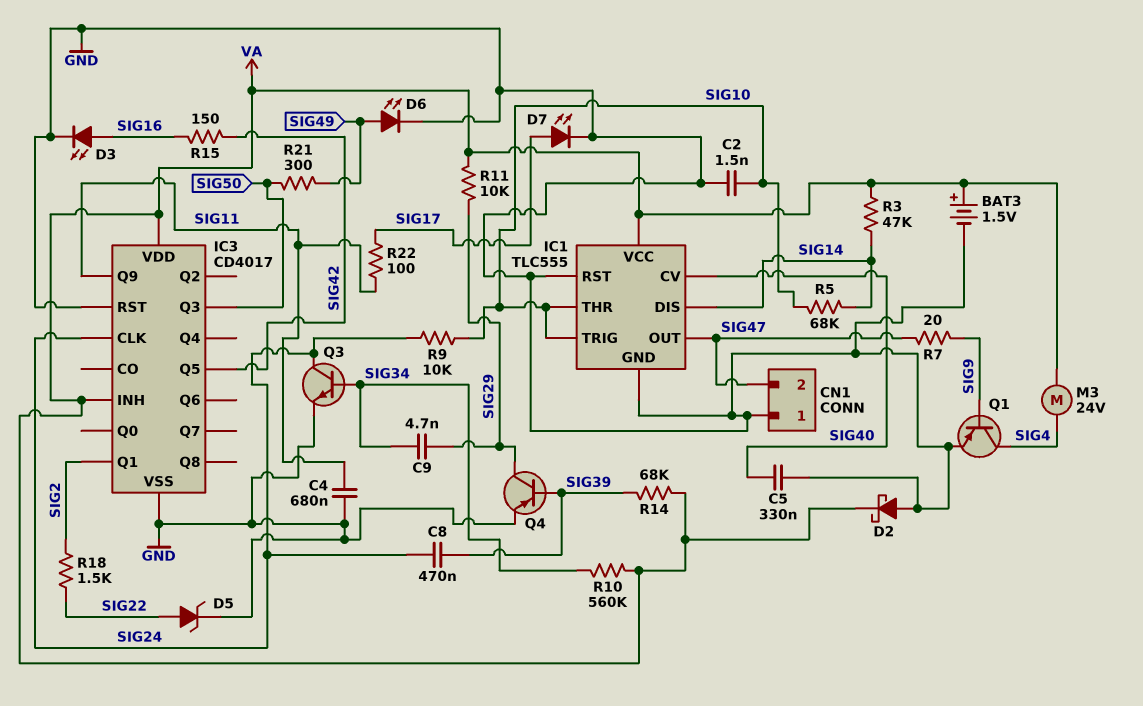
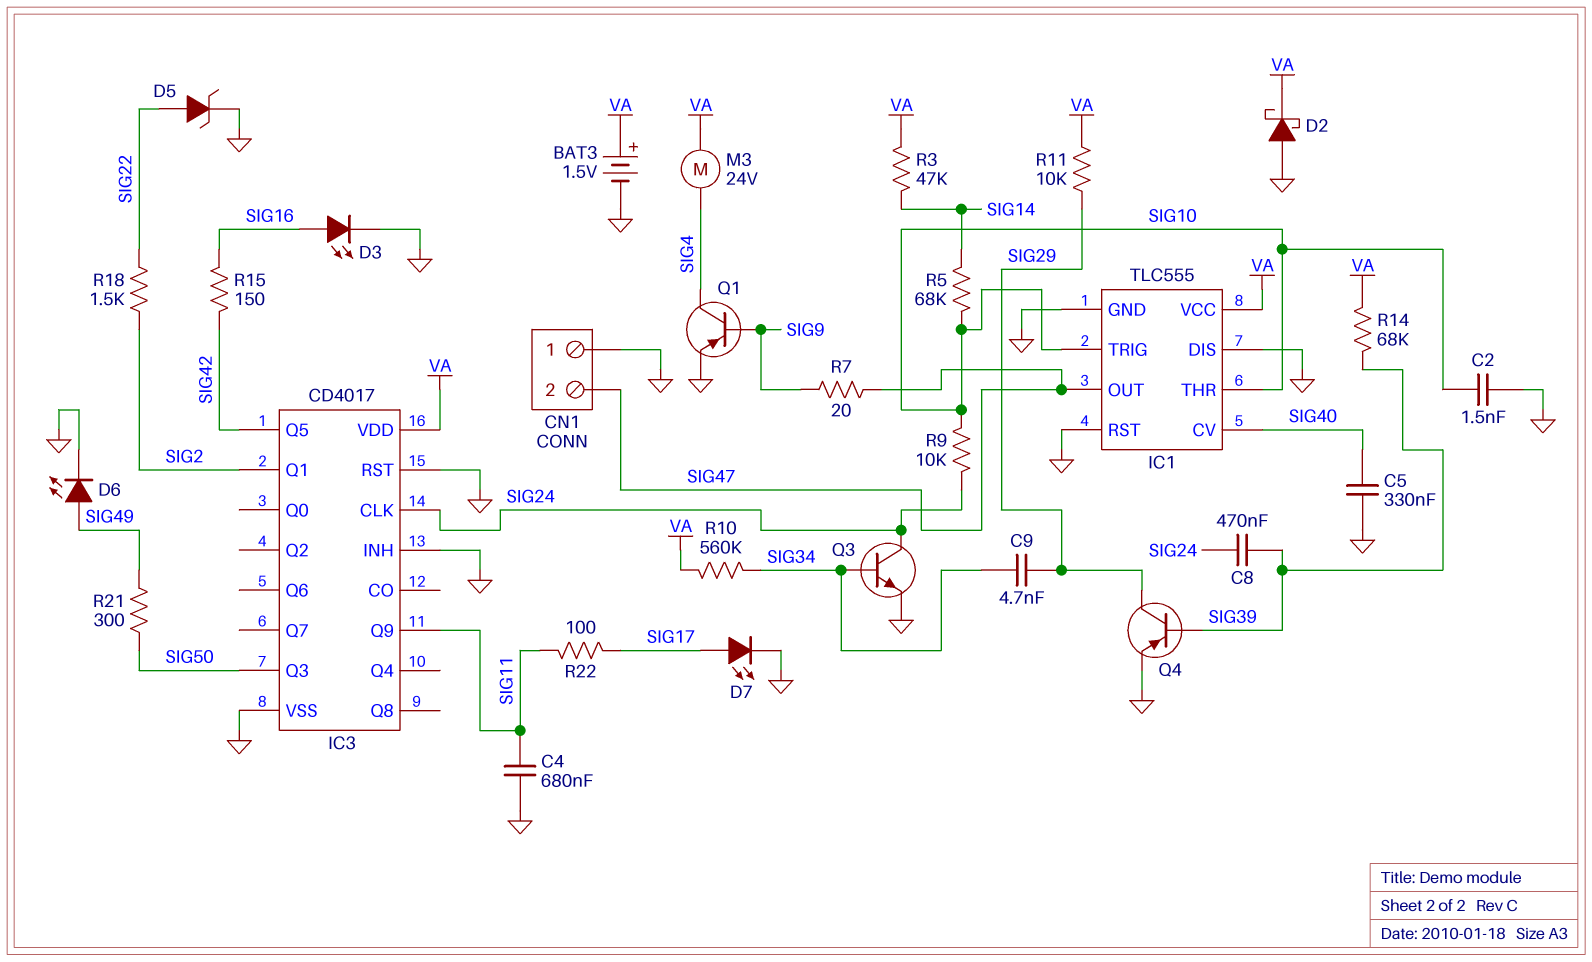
IC1 pin DIS: SIG14 -> GND
IC3 pin INH: VA -> GND

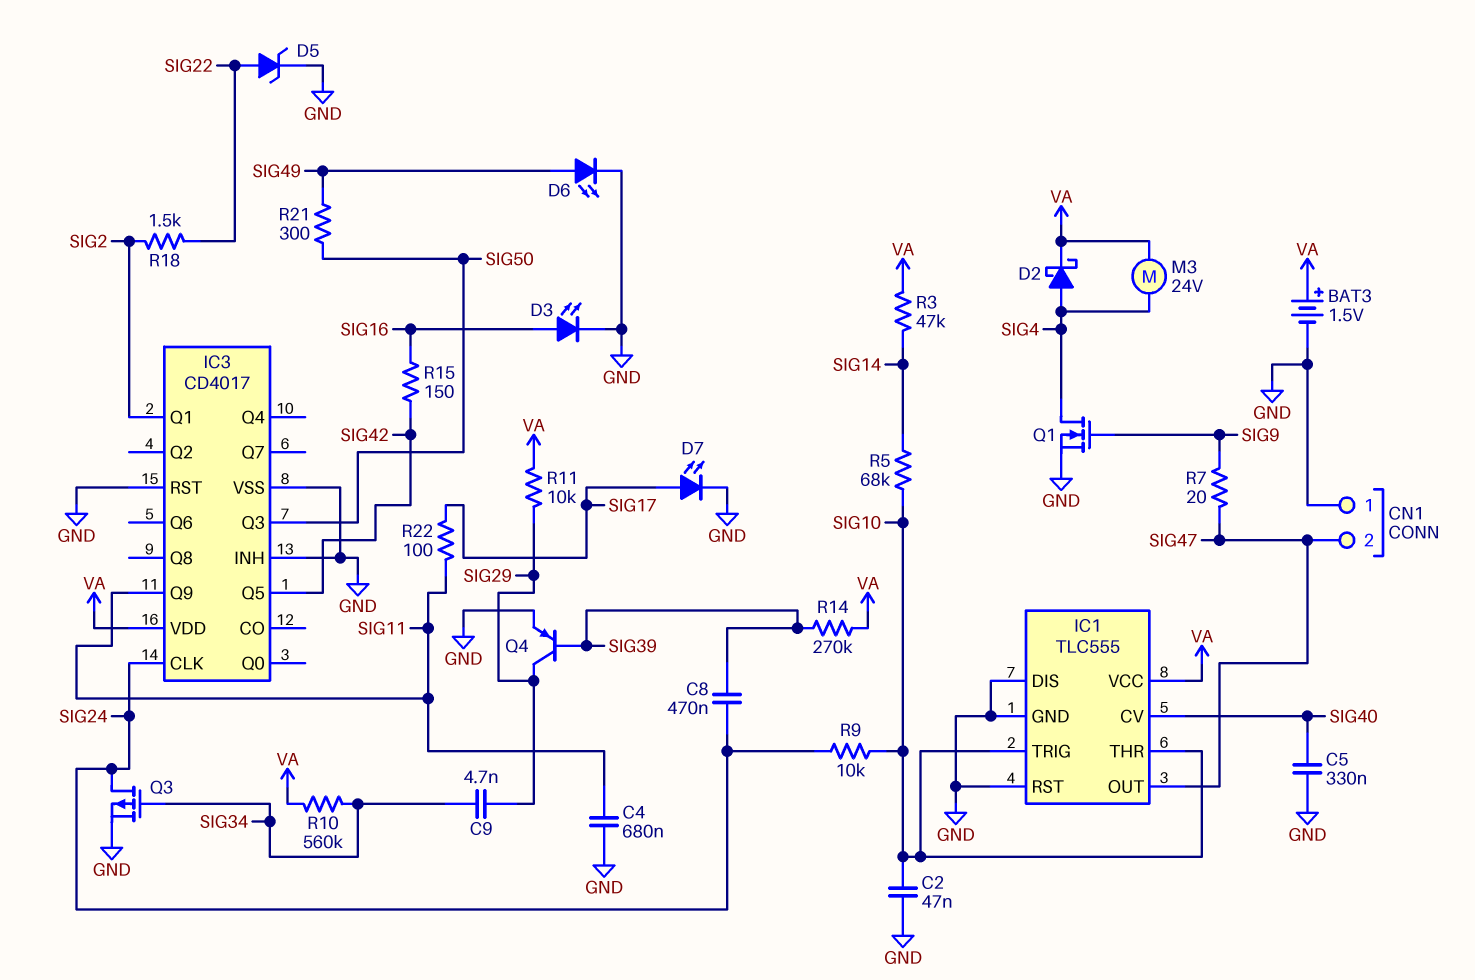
C2: 1.5nF (GND, SIG10) -> 47nF (GND, SIG10)
D2: schottky (A GND, K VA) -> schottky (A SIG4, K VA)
Q1: PNP (B SIG9, C SIG4, E GND) -> NMOS (G SIG9, D SIG4, S GND)
Q3: NPN (B SIG34, C SIG24, E GND) -> PMOS (G SIG34, D SIG24, S GND)
R14: 68k (SIG39, VA) -> 270k (SIG39, VA)

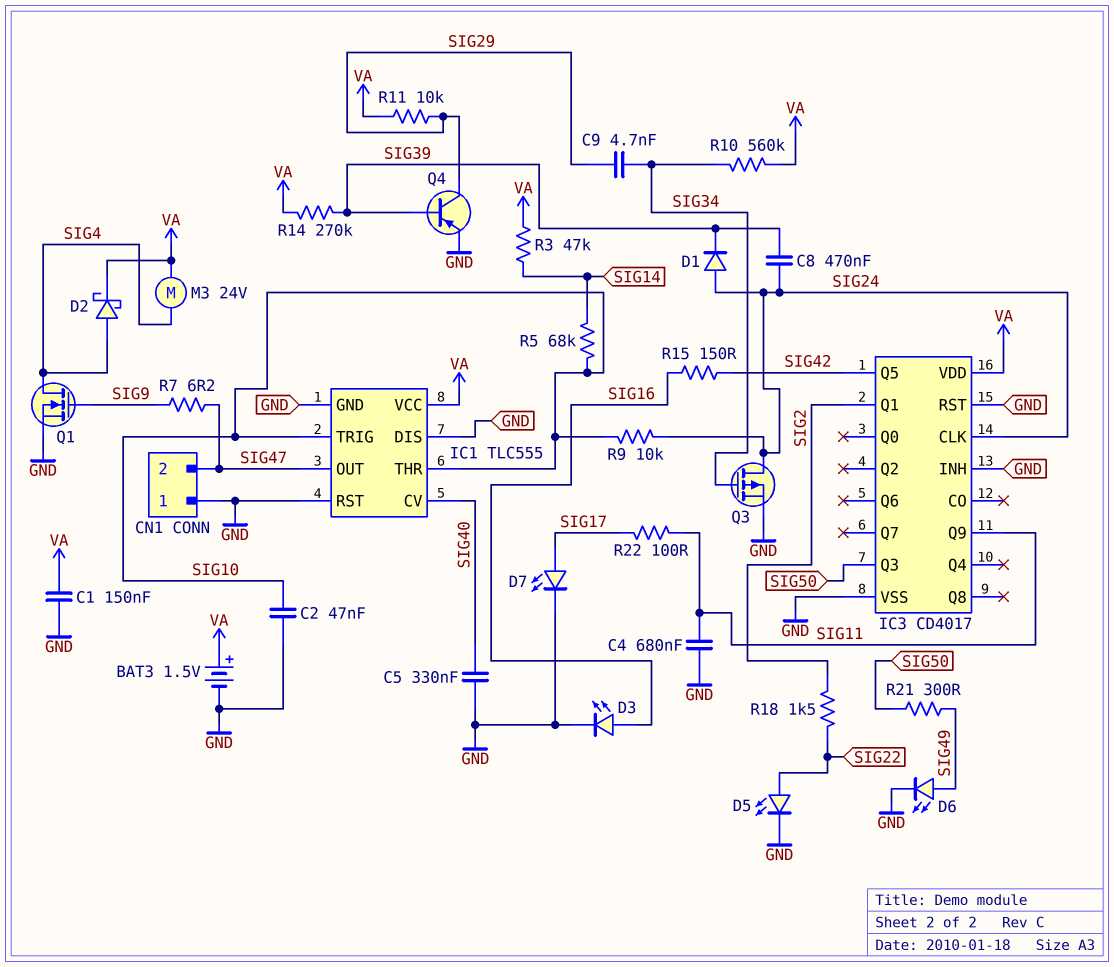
C1: none -> 150nF (GND, VA)
D1: none -> diode (A SIG24, K SIG39)
D5: zener (A SIG22, K GND) -> LED (A SIG22, K GND)
R7: 20 (SIG9, SIG47) -> 6.2 (SIG9, SIG47)

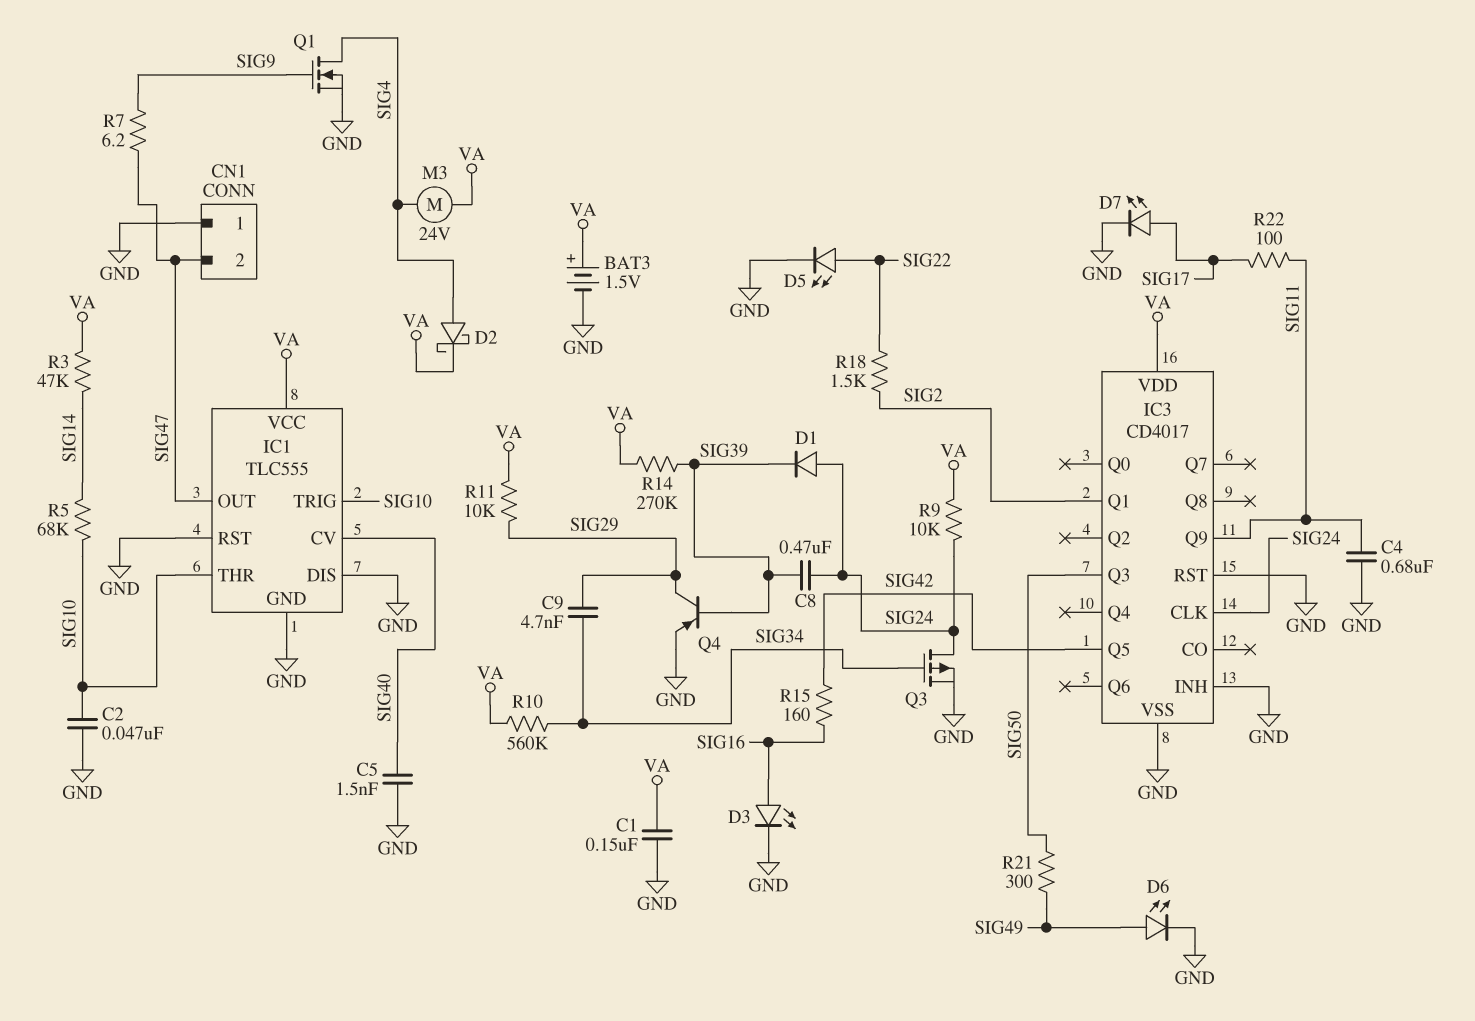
C5: 330nF (GND, SIG40) -> 1.5nF (GND, SIG40)
R9: 10k (SIG10, SIG24) -> 10k (SIG24, VA)
R15: 150 (SIG16, SIG42) -> 160 (SIG16, SIG42)

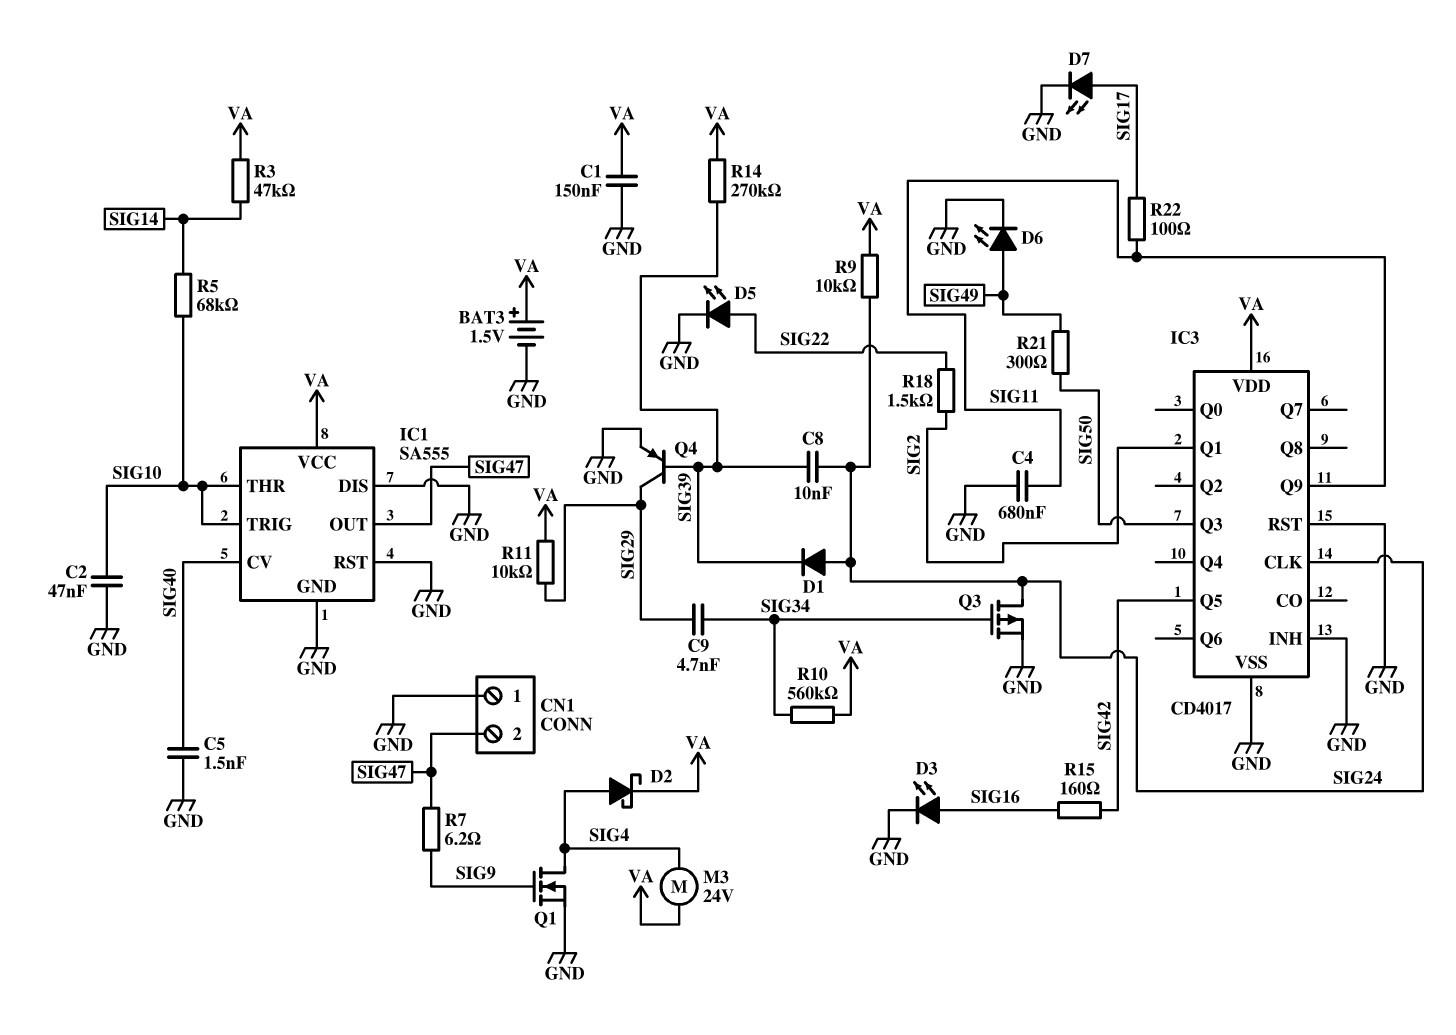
C8: 470nF (SIG24, SIG39) -> 10nF (SIG24, SIG39)
IC1: TLC555 -> SA555

